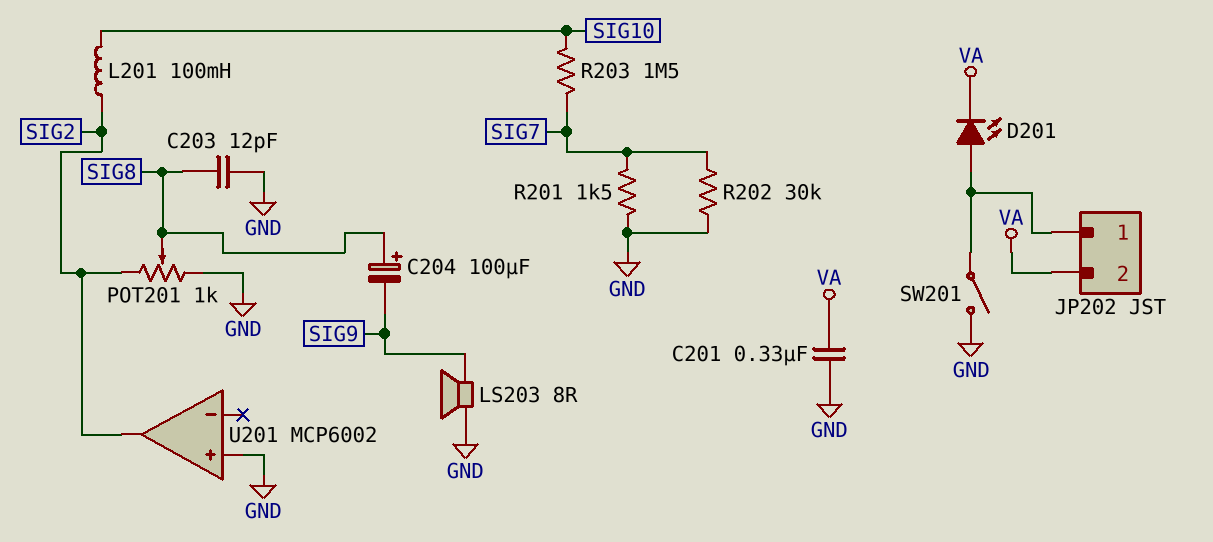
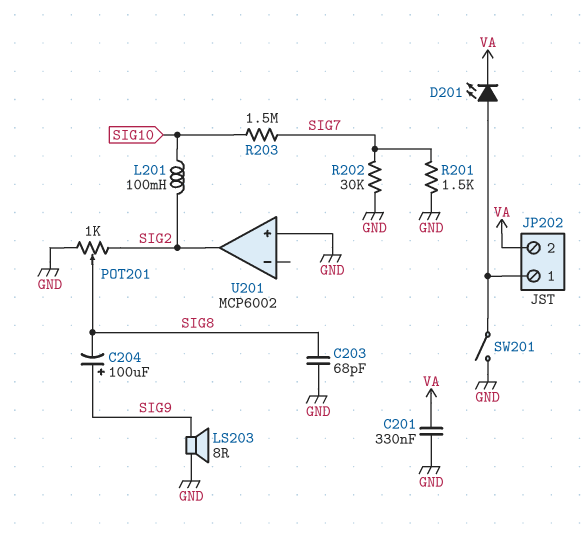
C203: 12pF (GND, SIG8) -> 68pF (GND, SIG8)
C204: 100uF (plus SIG8, minus SIG9) -> 100uF (plus SIG9, minus SIG8)

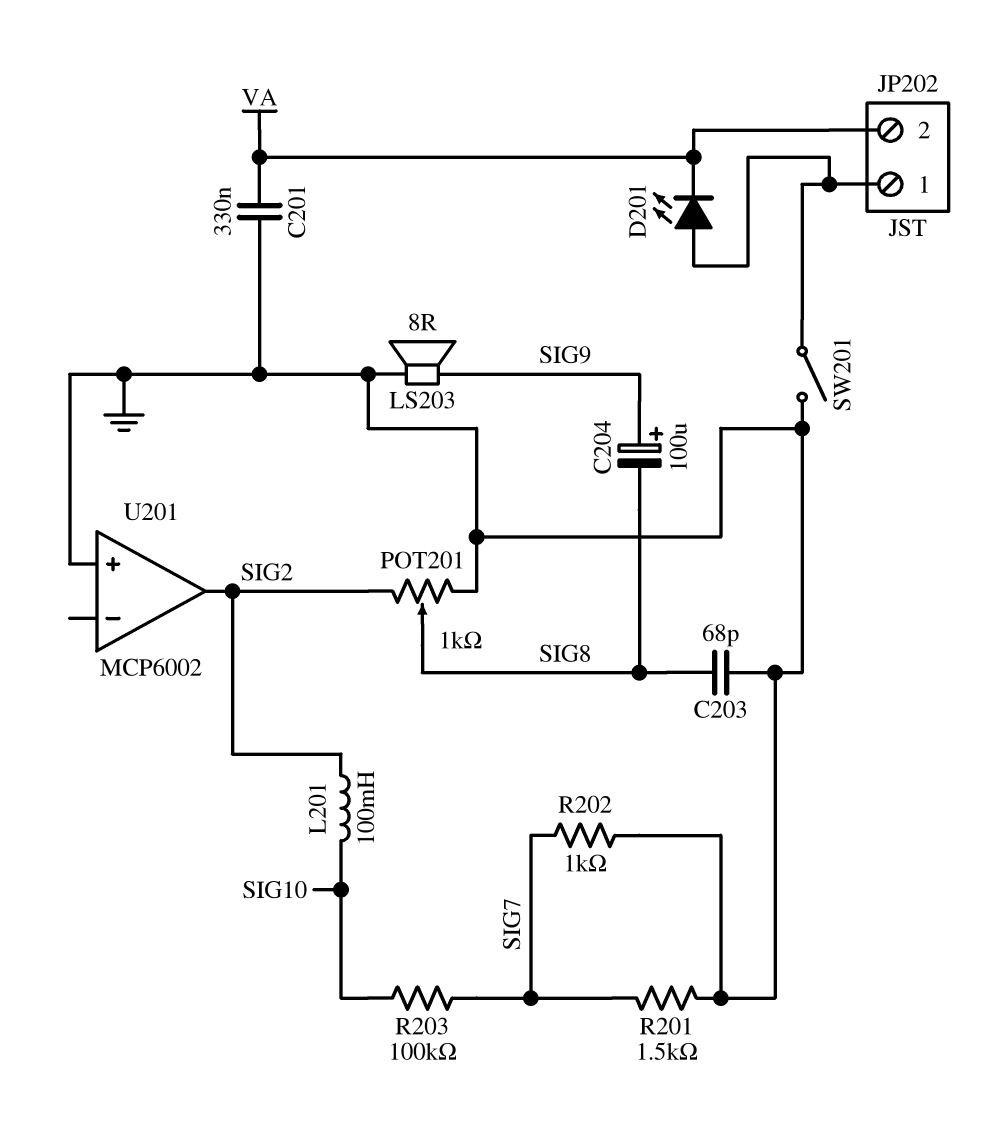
R202: 30k (GND, SIG7) -> 1k (GND, SIG7)
R203: 1.5M (SIG7, SIG10) -> 100k (SIG7, SIG10)

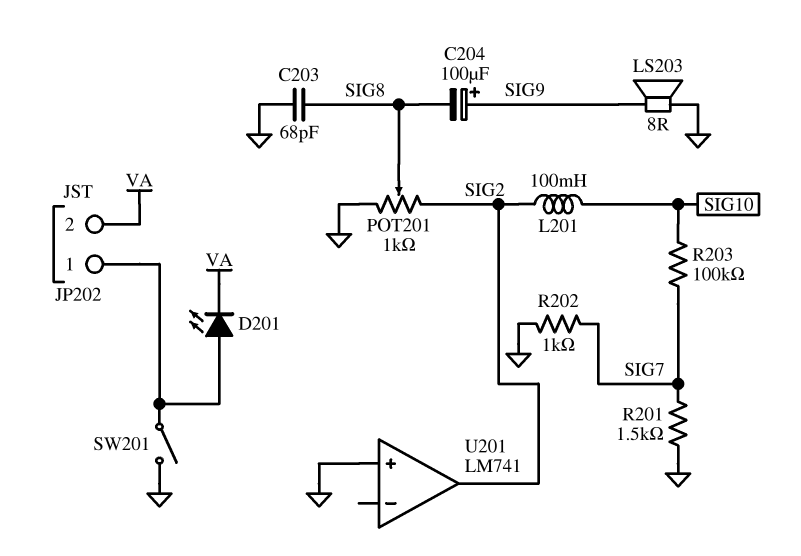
C201: 330nF (GND, VA) -> none
U201: MCP6002 -> LM741

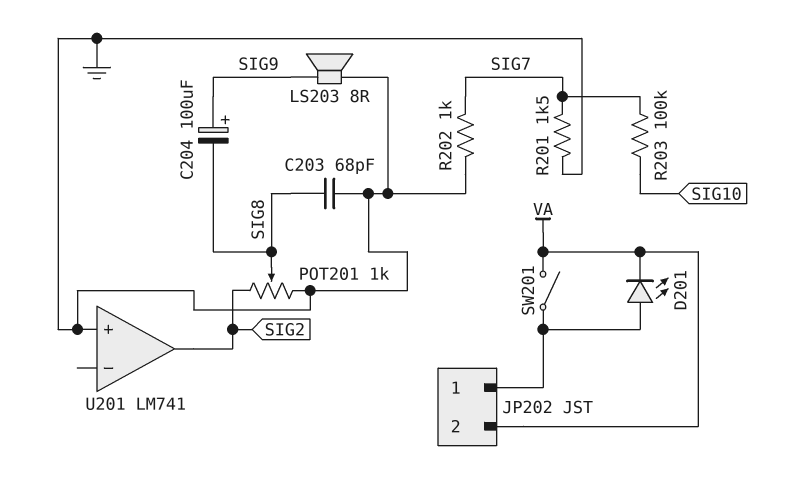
L201: 100mH (SIG2, SIG10) -> none
SW201: switch (GND, JP202/1) -> switch (JP202/1, VA)

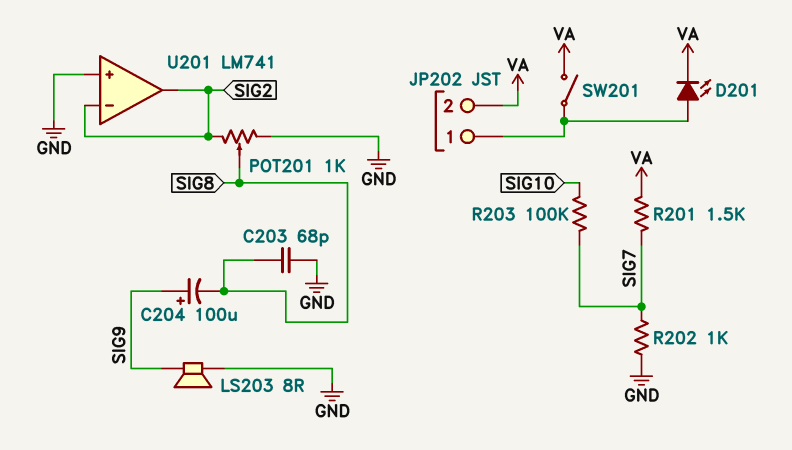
R201: 1.5k (GND, SIG7) -> 1.5k (SIG7, VA)
U201 pin in-: none -> SIG2

